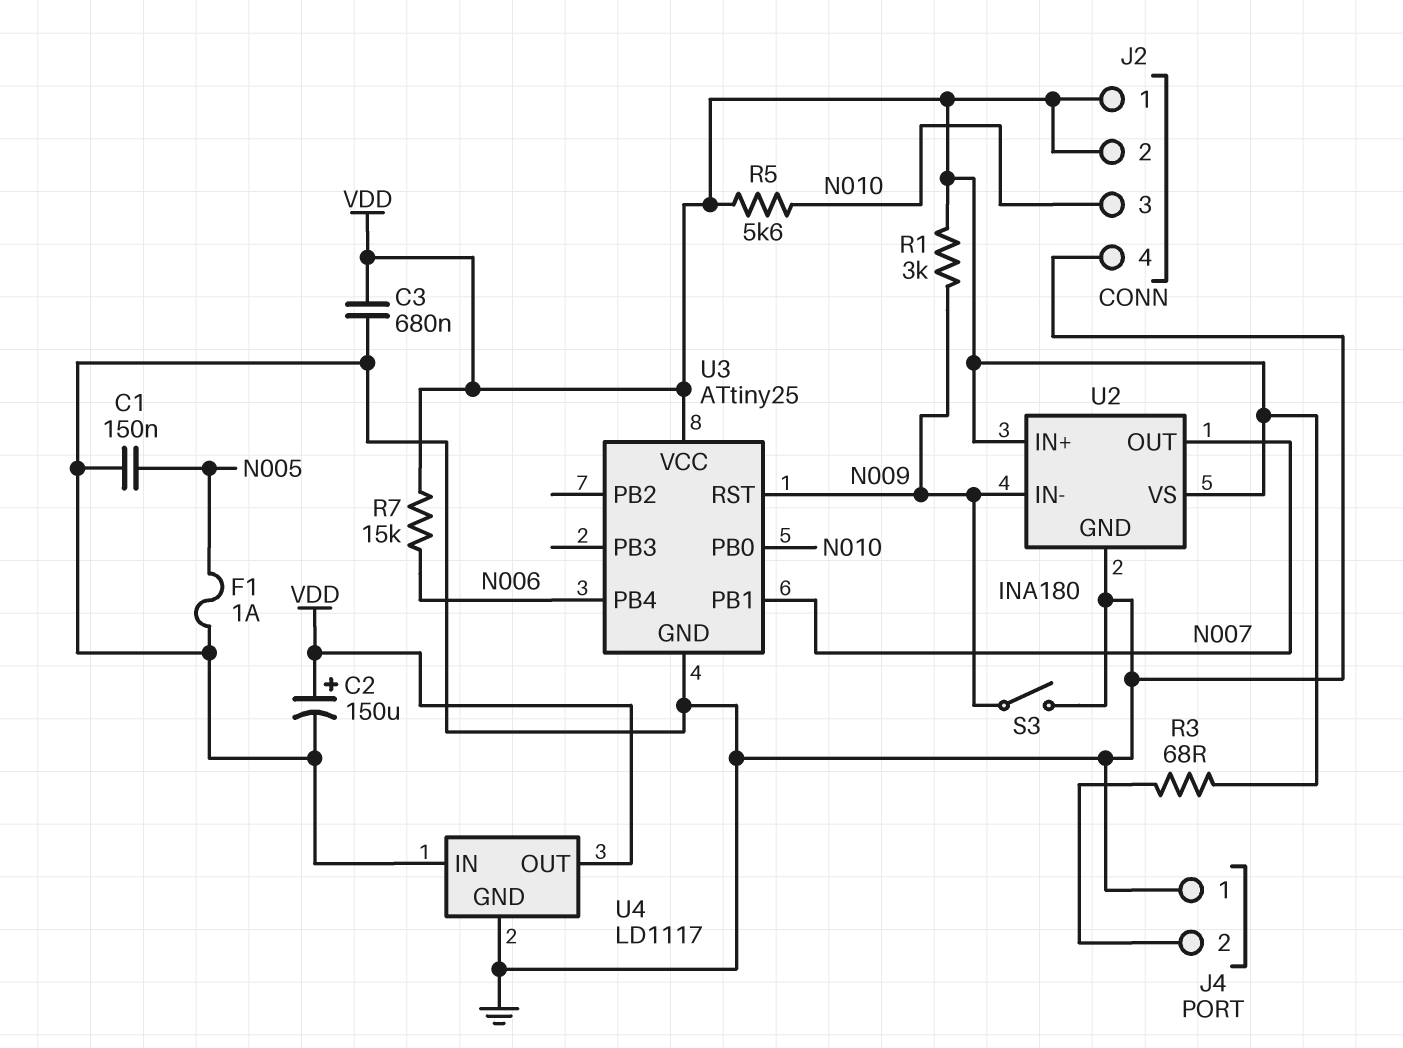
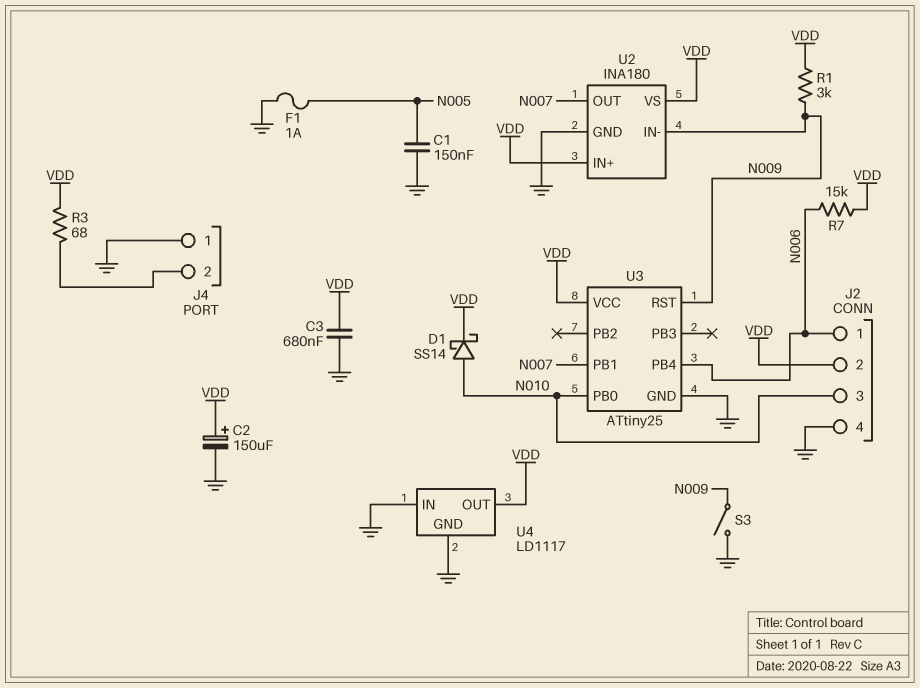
D1: none -> schottky SS14 (A N010, K VDD)
J2 pin 1: VDD -> N006
R5: 5.6k (N010, VDD) -> none

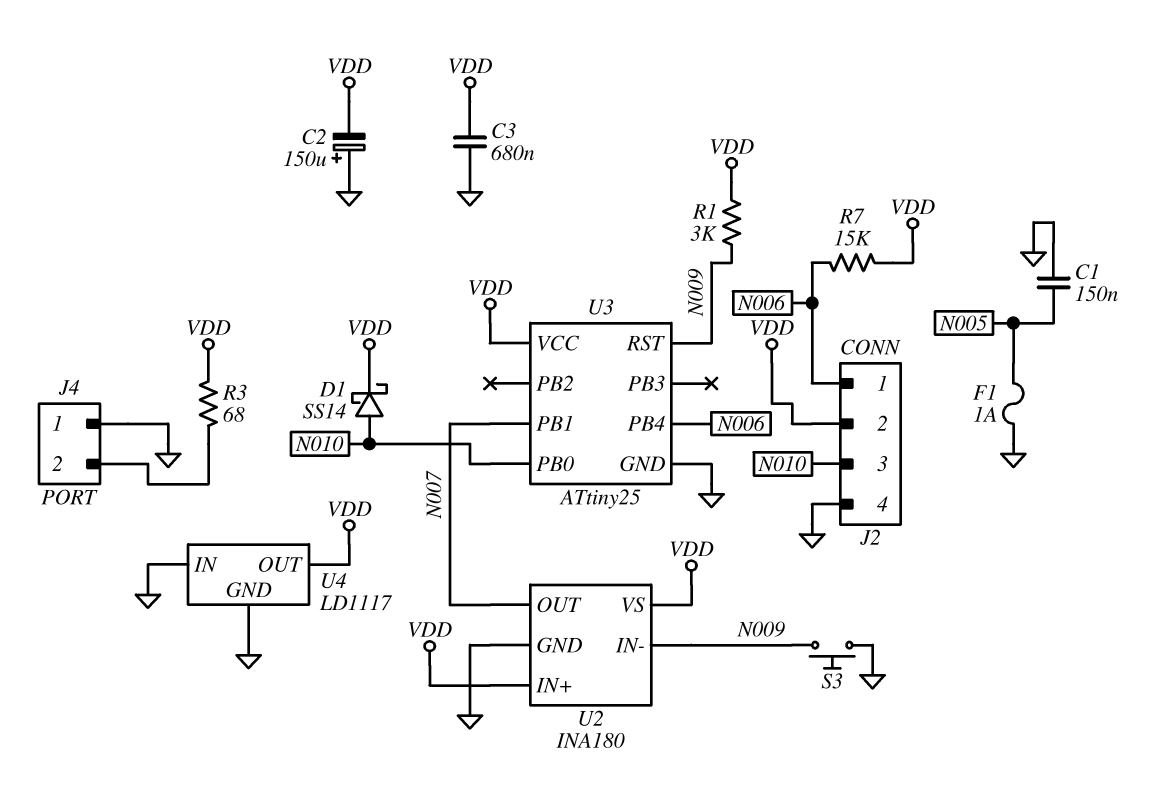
C2: 150uF (plus VDD, minus GND) -> 150uF (plus GND, minus VDD)
S3: switch (GND, N009) -> button (GND, N009)

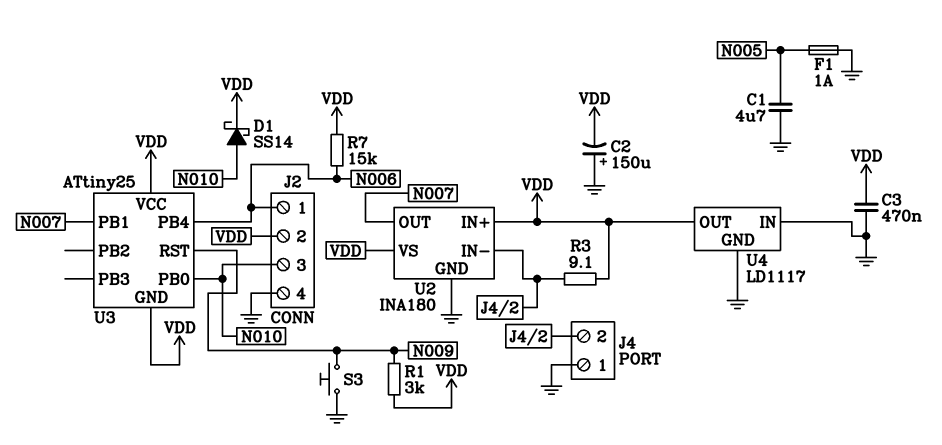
C1: 150nF (GND, N005) -> 4.7uF (GND, N005)
C3: 680nF (GND, VDD) -> 470nF (GND, VDD)
R3: 68 (J4/2, VDD) -> 9.1 (J4/2, VDD)
U2 pin IN-: N009 -> J4/2
U3 pin GND: GND -> VDD

